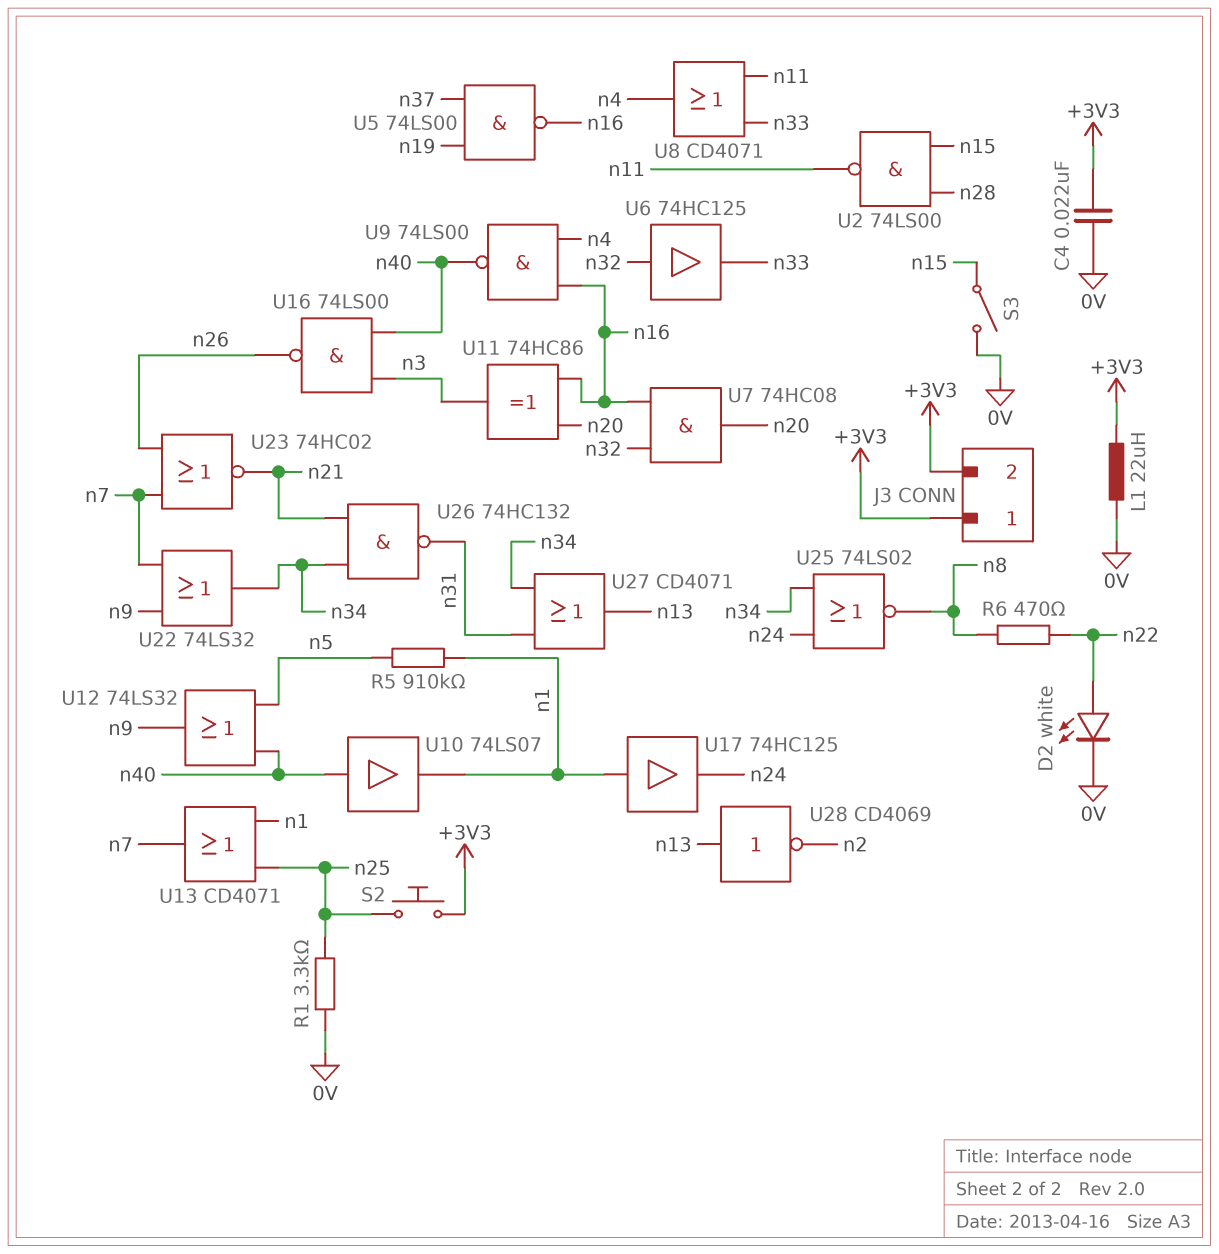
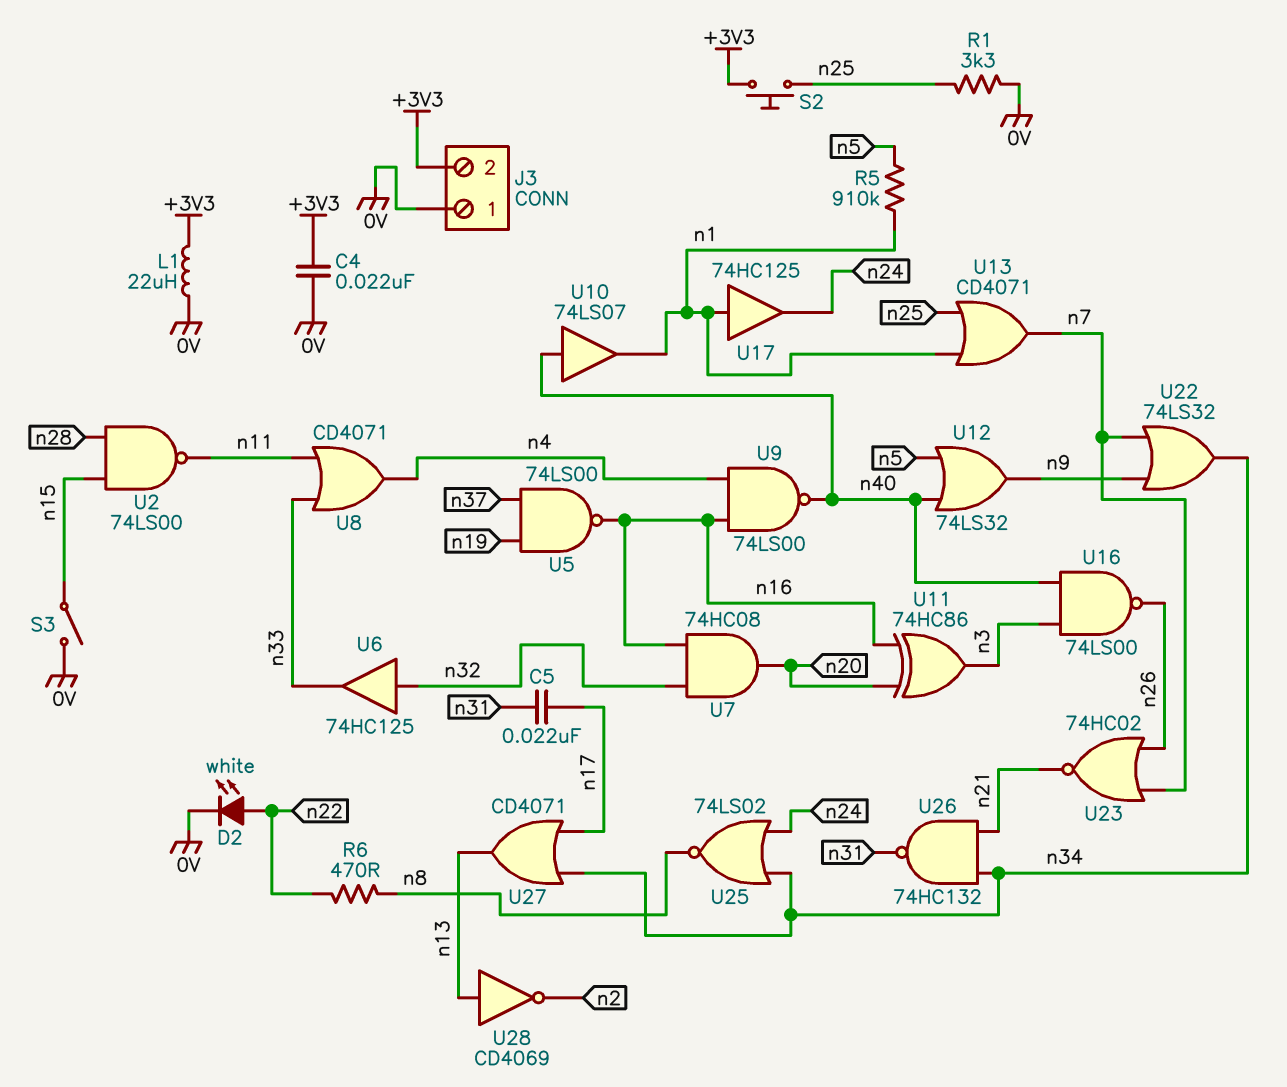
C5: none -> 22nF (n17, n31)
J3 pin 1: +3V3 -> 0V
U27: OR CD4071 (in n31, in n34, out n13) -> OR CD4071 (in n17, in n34, out n13)

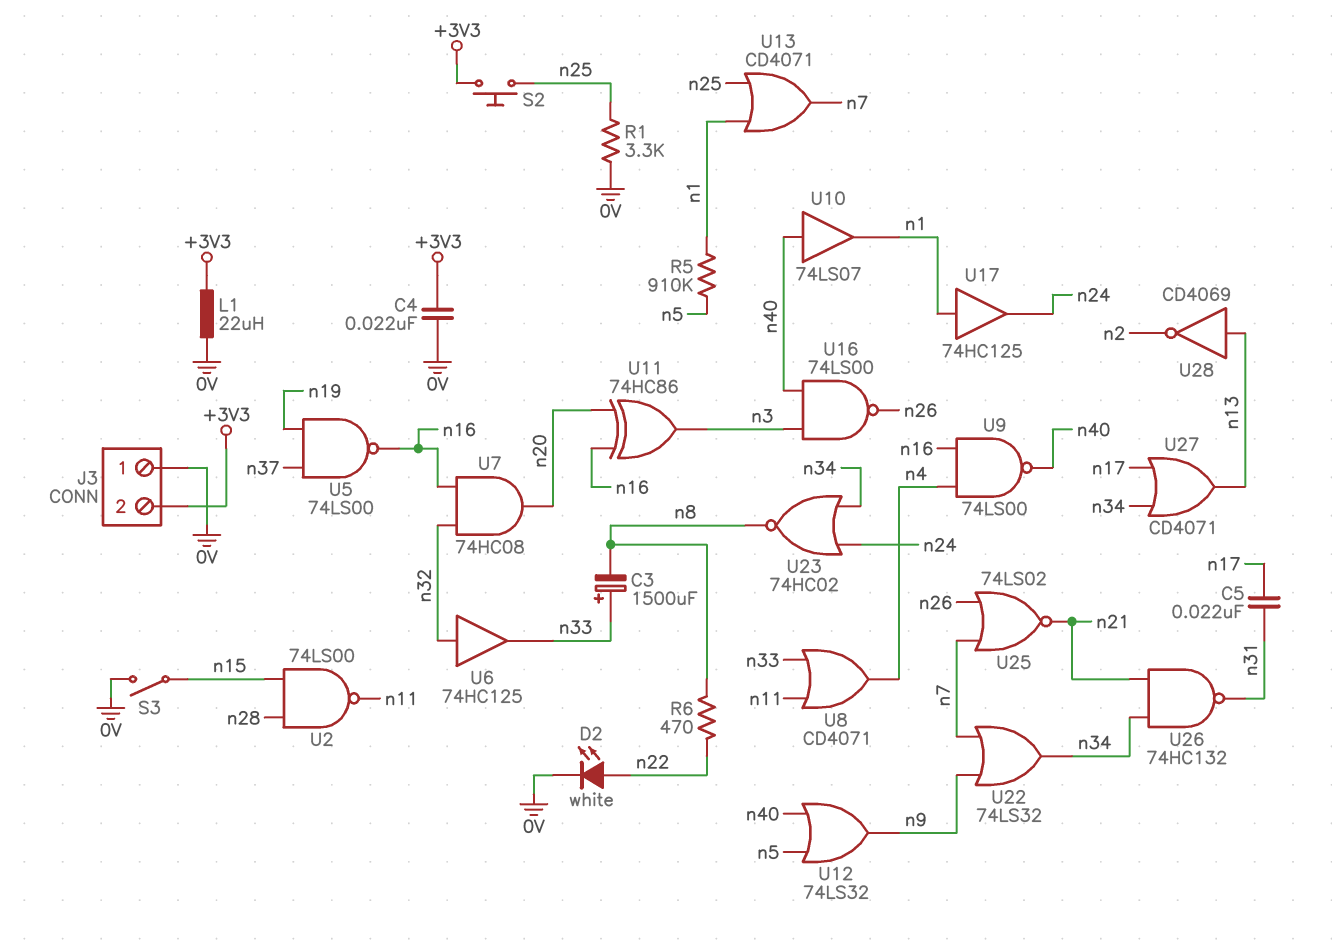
C3: none -> 1500uF (plus n33, minus n8)
U23: NOR 74HC02 (in n7, in n26, out n21) -> NOR 74HC02 (in n24, in n34, out n8)
U25: NOR 74LS02 (in n24, in n34, out n8) -> NOR 74LS02 (in n7, in n26, out n21)

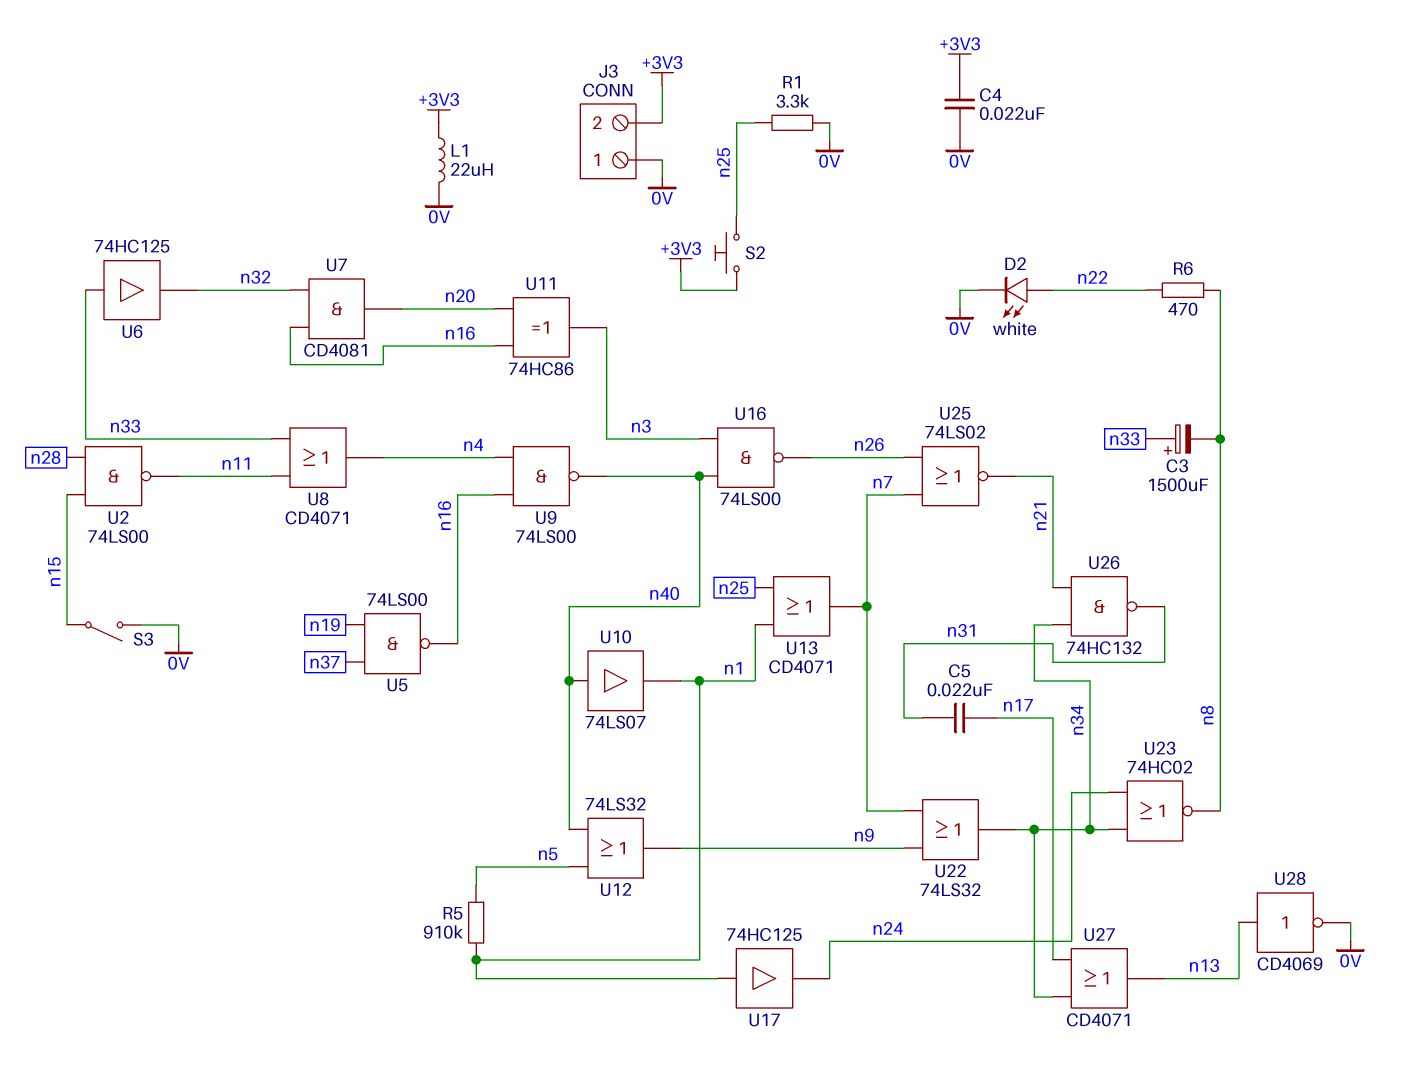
U6: buffer 74HC125 (in n32, out n33) -> buffer 74HC125 (in n33, out n32)
U7: AND 74HC08 (in n16, in n32, out n20) -> AND CD4081 (in n16, in n32, out n20)
U28: NOT CD4069 (in n13, out n2) -> NOT CD4069 (in n13, out 0V)

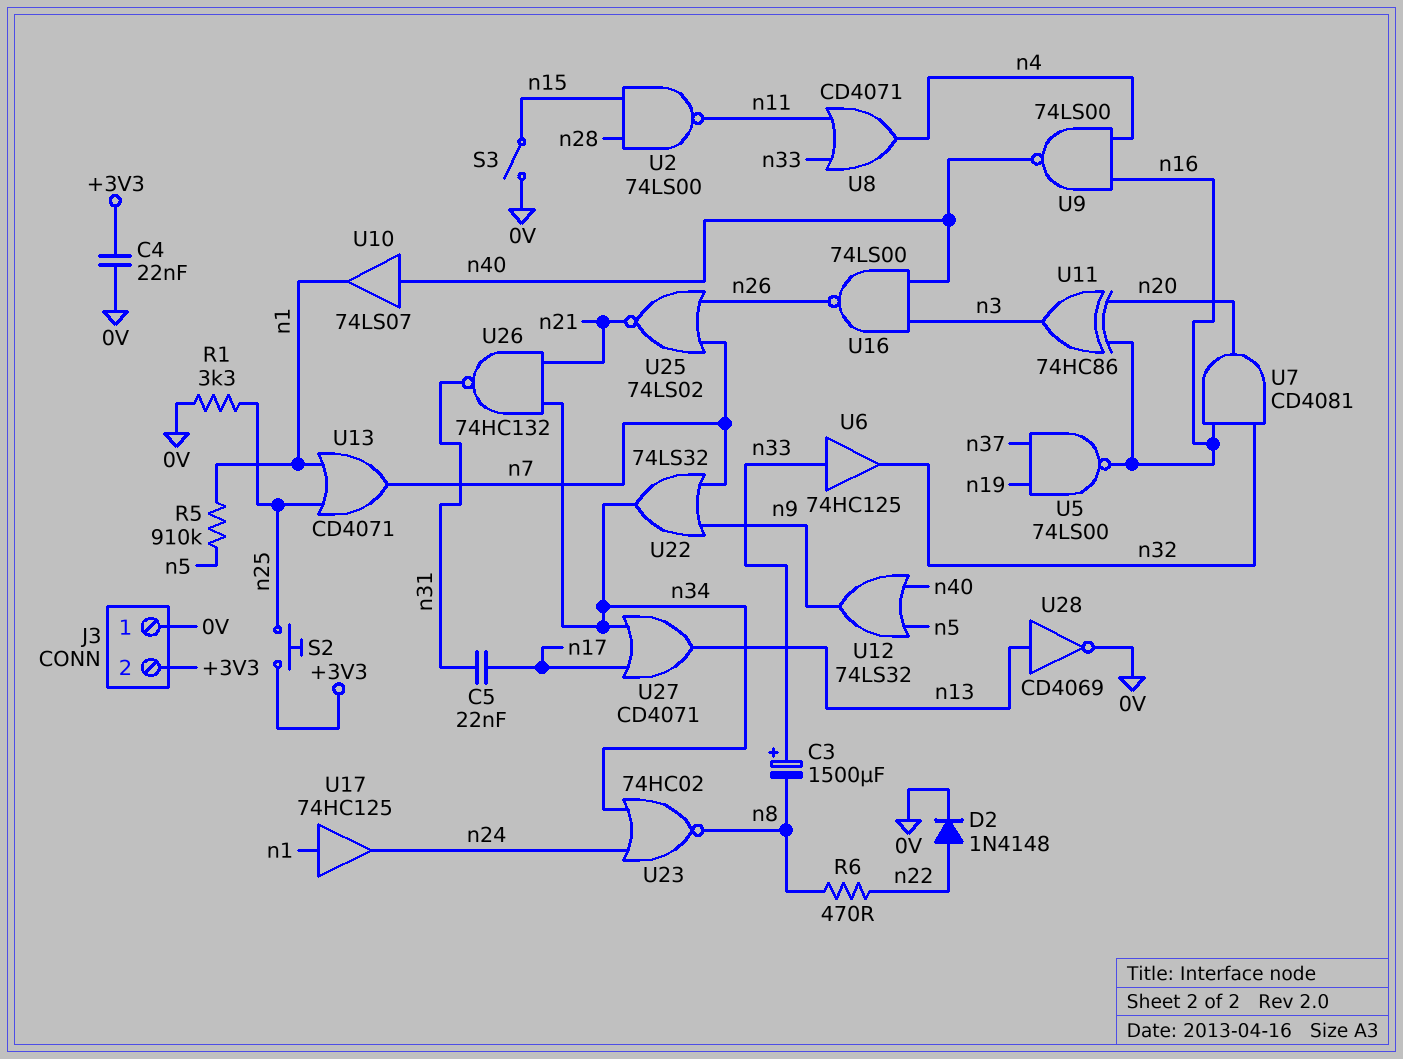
D2: LED white (A n22, K 0V) -> diode 1N4148 (A n22, K 0V)
L1: 22uH (+3V3, 0V) -> none

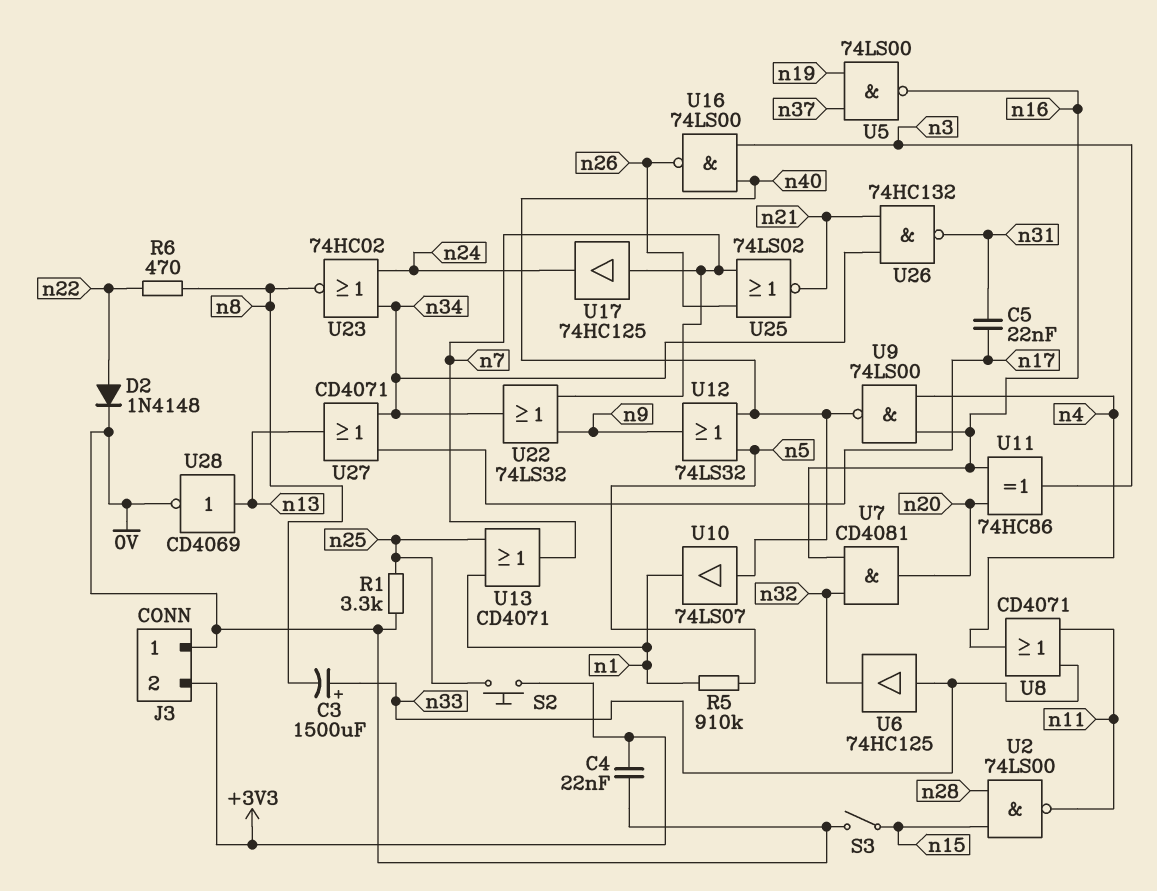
U17: buffer 74HC125 (in n1, out n24) -> buffer 74HC125 (in n7, out n24)

